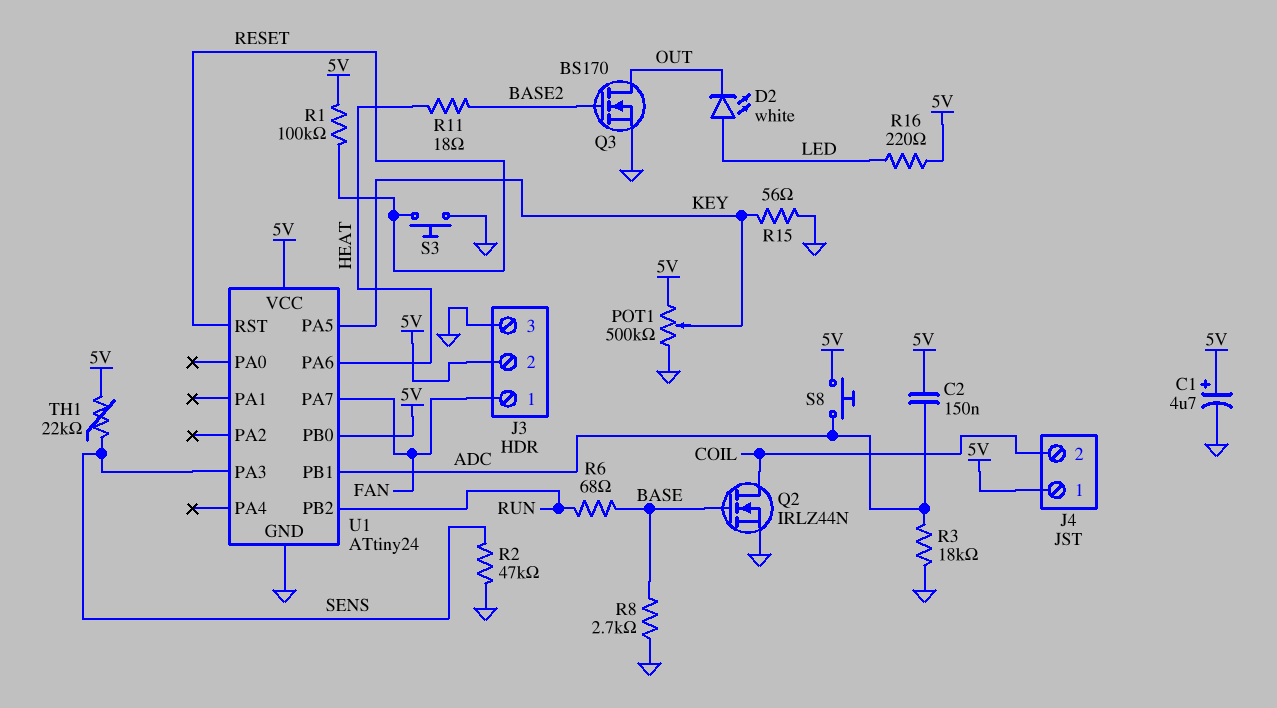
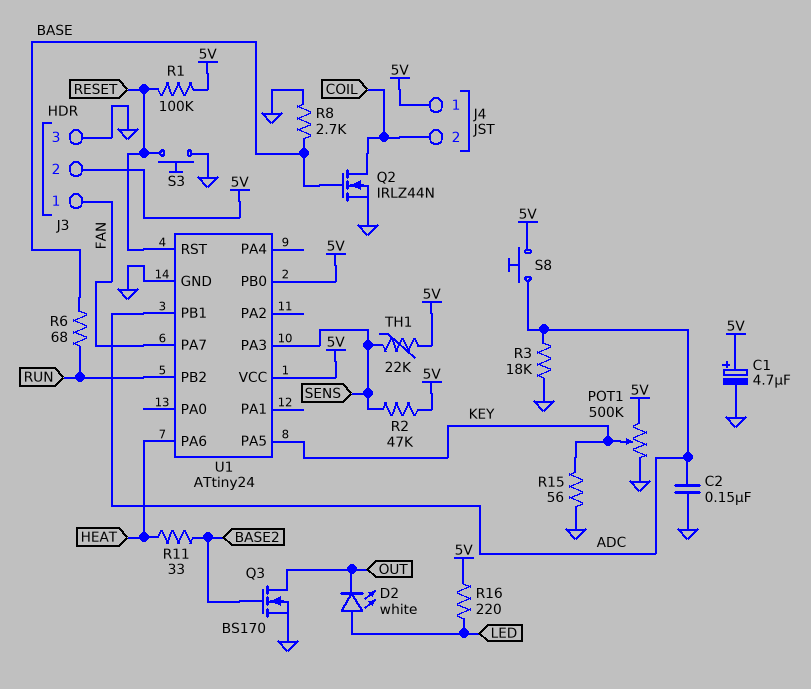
C2: 150nF (5V, ADC) -> 150nF (ADC, GND)
R2: 47k (GND, SENS) -> 47k (5V, SENS)
R11: 18 (BASE2, HEAT) -> 33 (BASE2, HEAT)

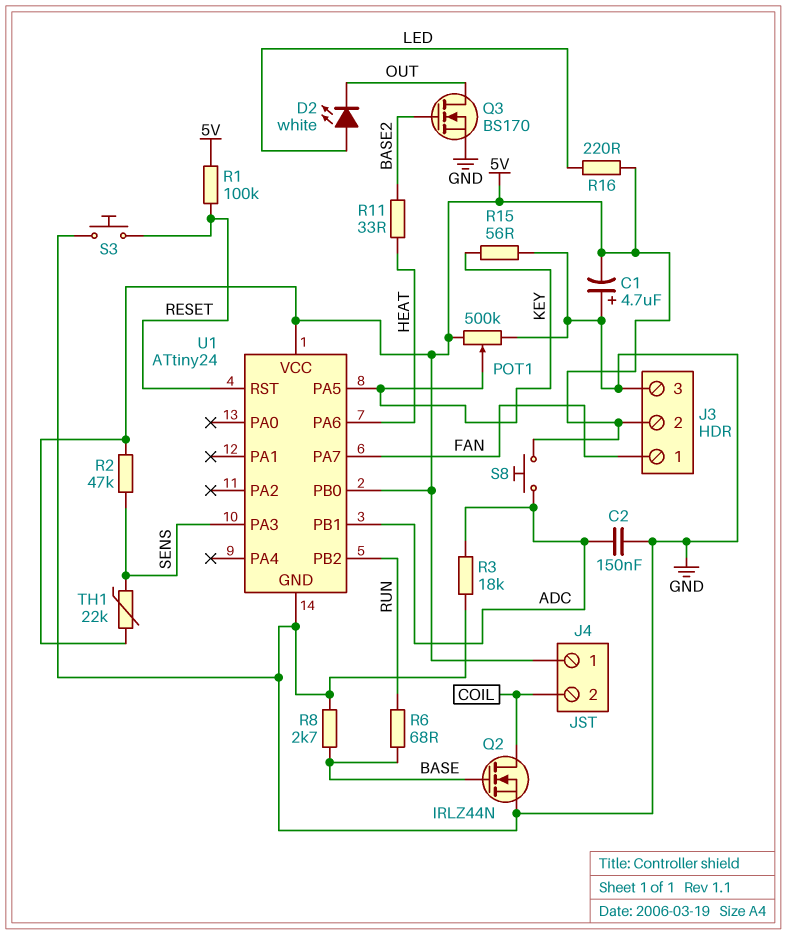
C1: 4.7uF (plus 5V, minus GND) -> 4.7uF (plus GND, minus 5V)

